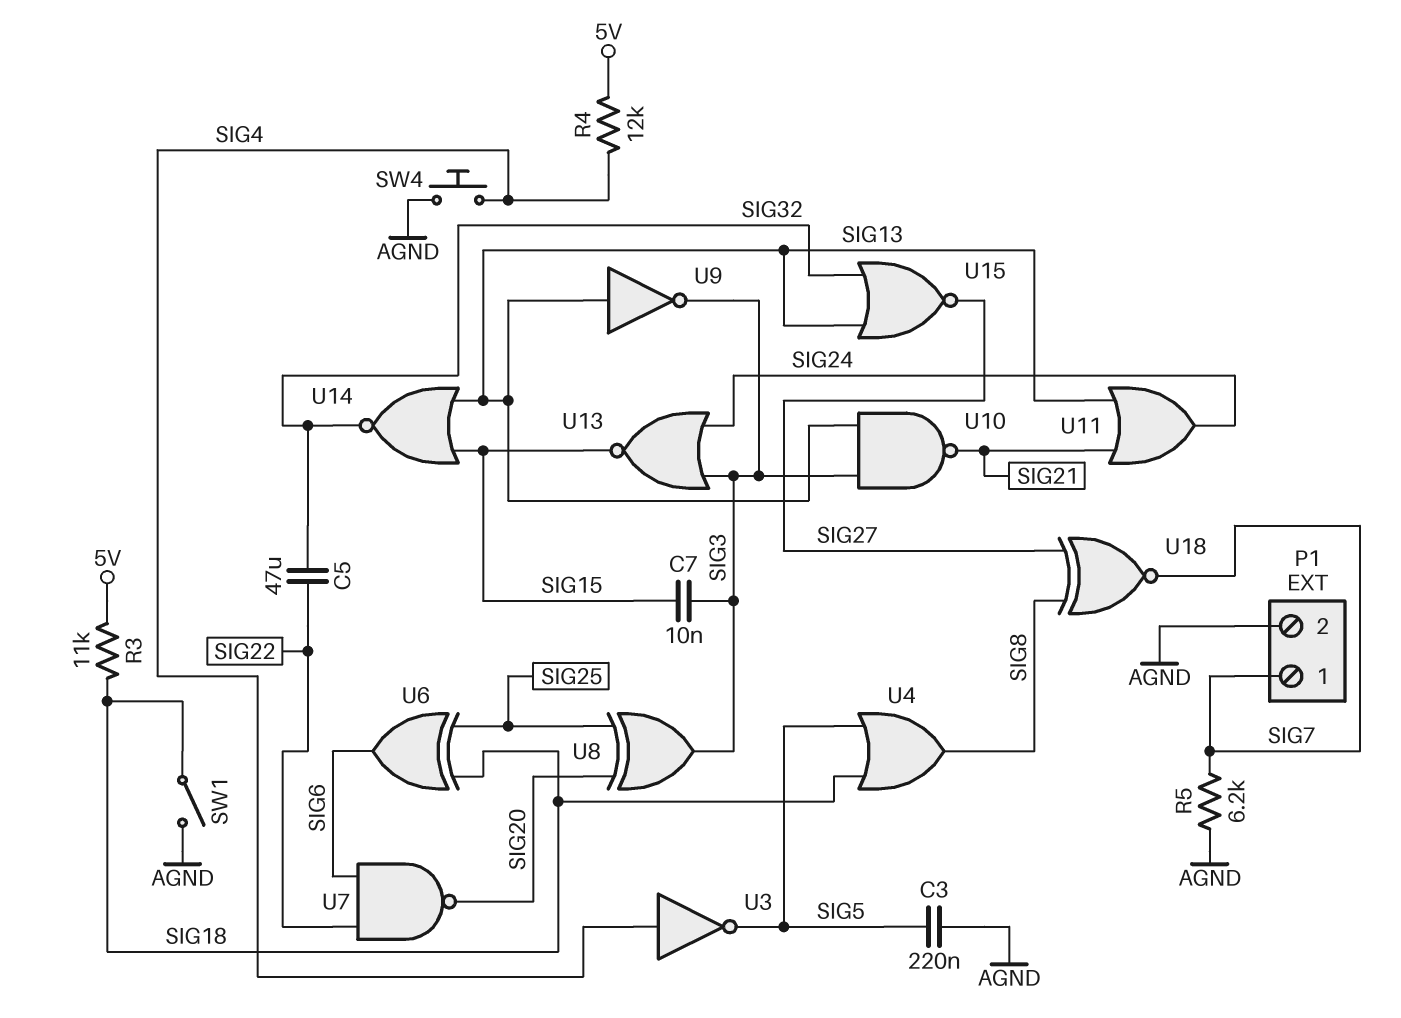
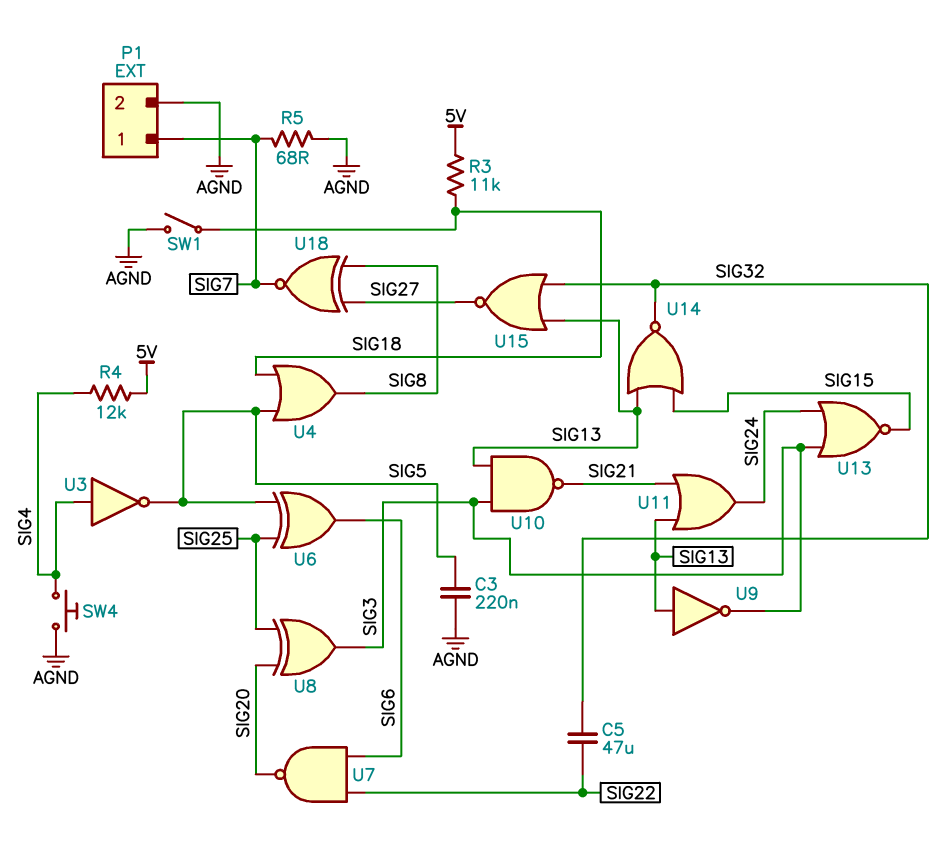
C7: 10nF (SIG3, SIG15) -> none
R5: 6.2k (AGND, SIG7) -> 68 (AGND, SIG7)
U6: XOR (in SIG18, in SIG25, out SIG6) -> XOR (in SIG5, in SIG25, out SIG6)

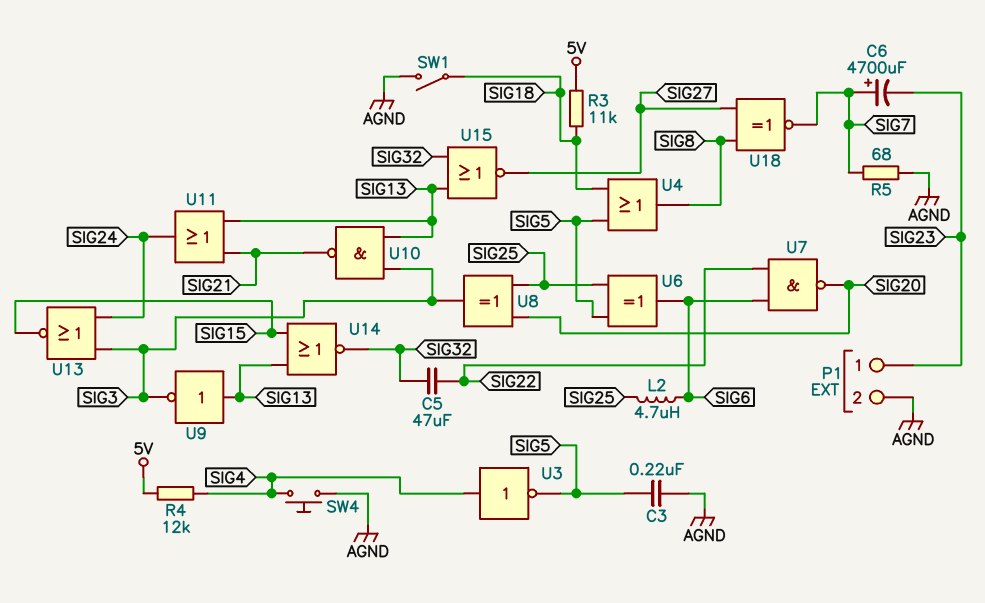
C6: none -> 4700uF (plus SIG7, minus SIG23)
L2: none -> 4.7uH (SIG6, SIG25)
P1 pin 1: SIG7 -> SIG23

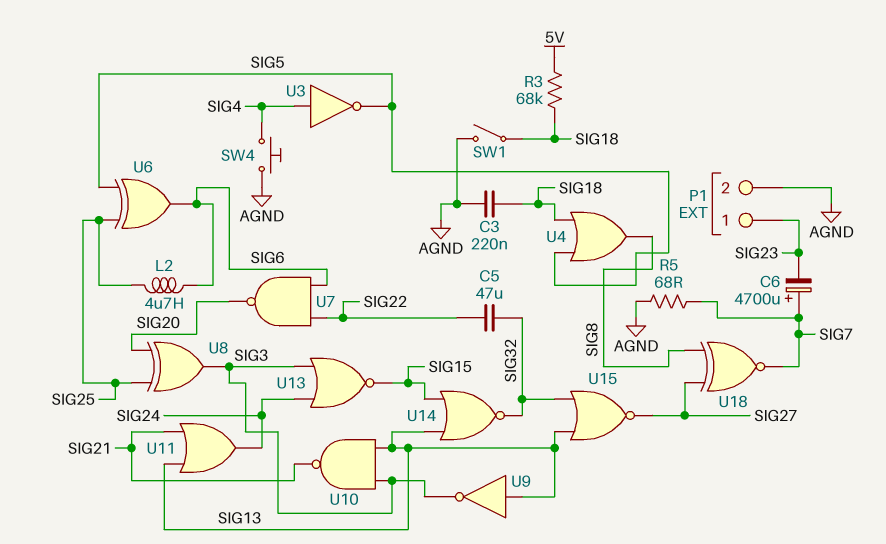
C3: 220nF (AGND, SIG5) -> 220nF (AGND, SIG18)
R3: 11k (5V, SIG18) -> 68k (5V, SIG18)
R4: 12k (5V, SIG4) -> none

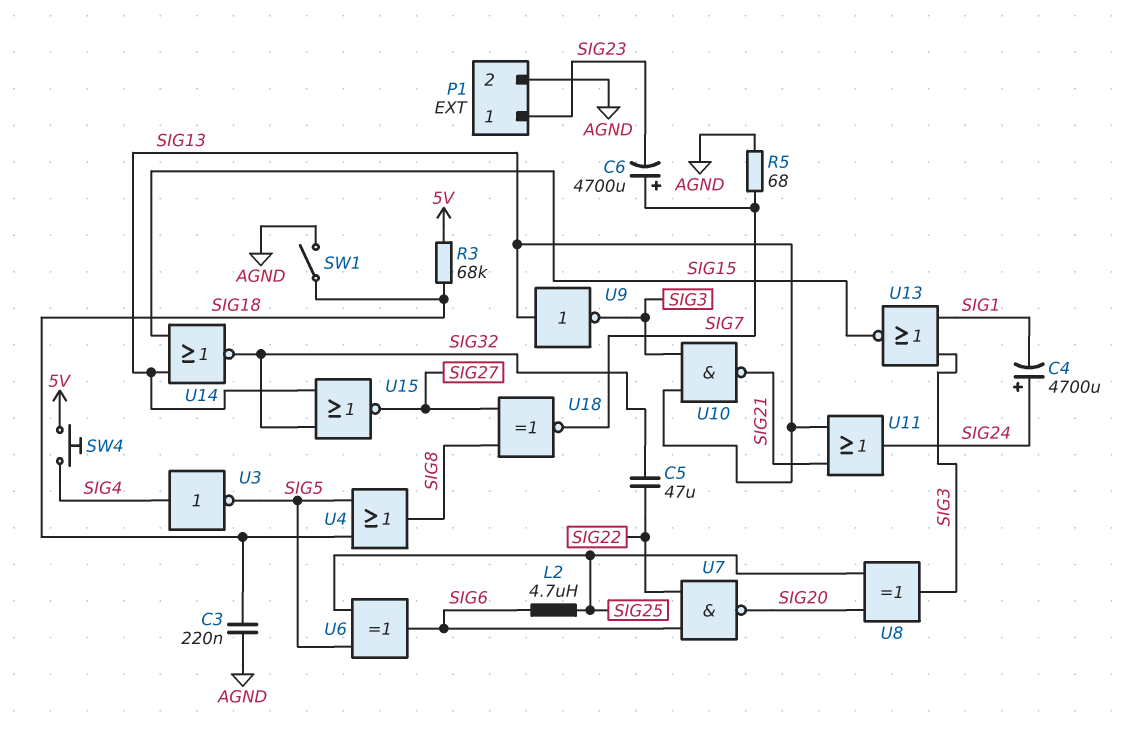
C4: none -> 4700uF (plus SIG24, minus SIG1)
SW4: button (AGND, SIG4) -> button (5V, SIG4)
U13: NOR (in SIG3, in SIG24, out SIG15) -> NOR (in SIG1, in SIG3, out SIG15)

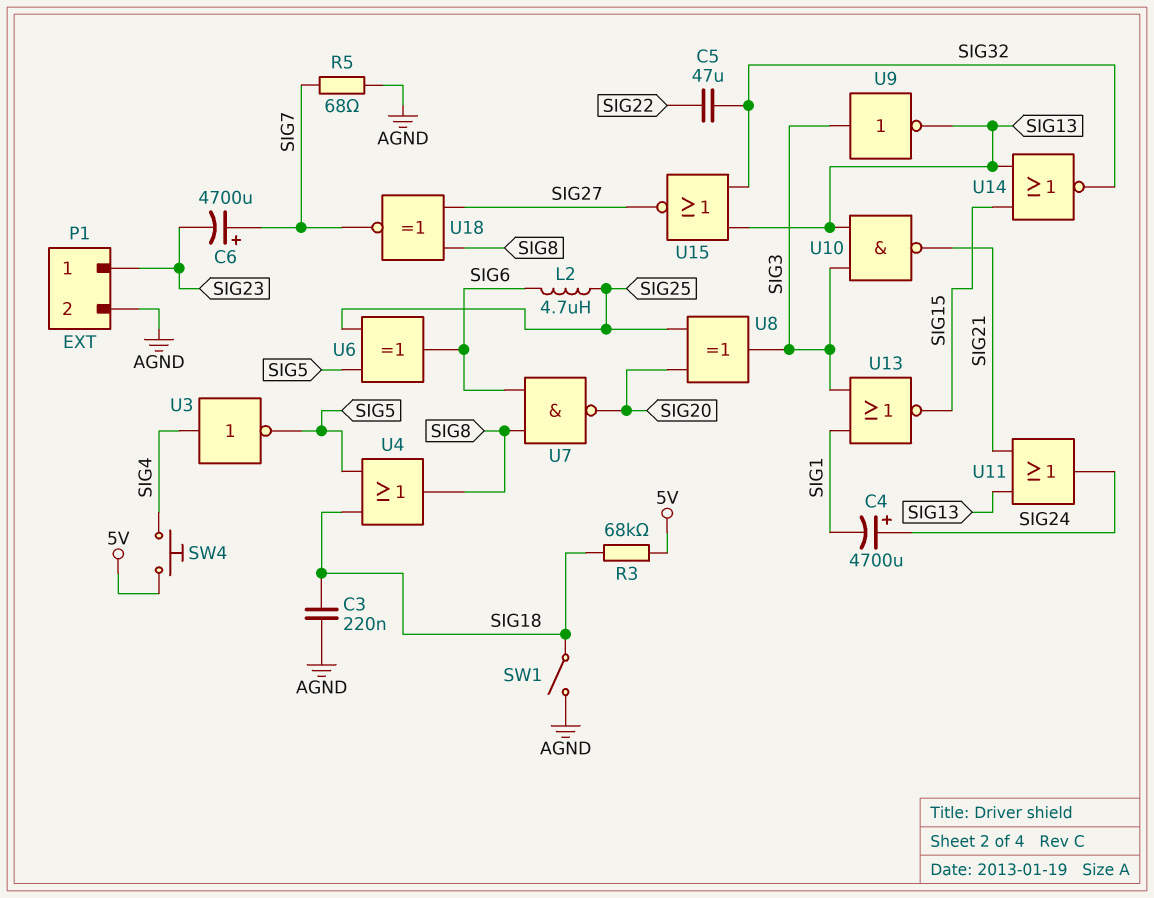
U7: NAND (in SIG6, in SIG22, out SIG20) -> NAND (in SIG6, in SIG8, out SIG20)
U9: NOT (in SIG13, out SIG3) -> NOT (in SIG3, out SIG13)

